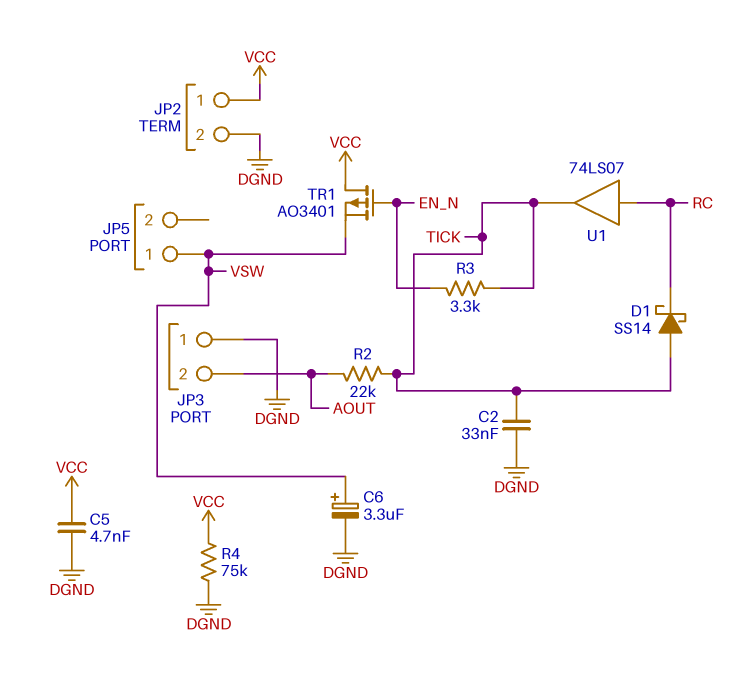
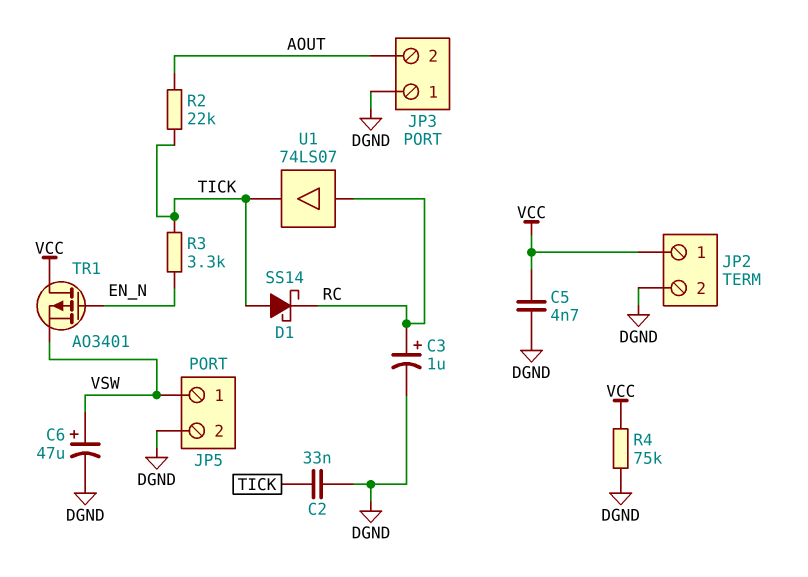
C3: none -> 1uF (plus RC, minus DGND)
C6: 3.3uF (plus VSW, minus DGND) -> 47uF (plus VSW, minus DGND)
JP5 pin 2: none -> DGND

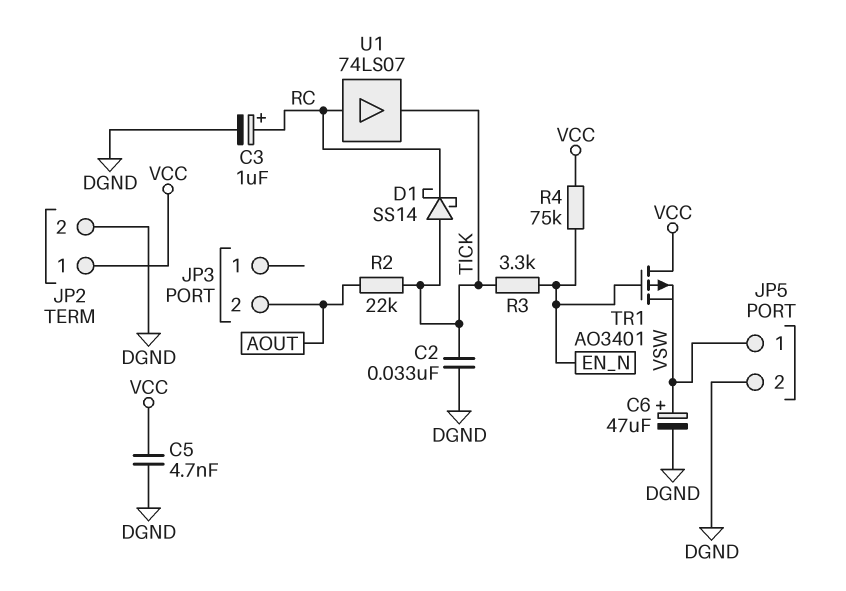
JP3 pin 1: DGND -> none
R4: 75k (DGND, VCC) -> 75k (EN_N, VCC)

